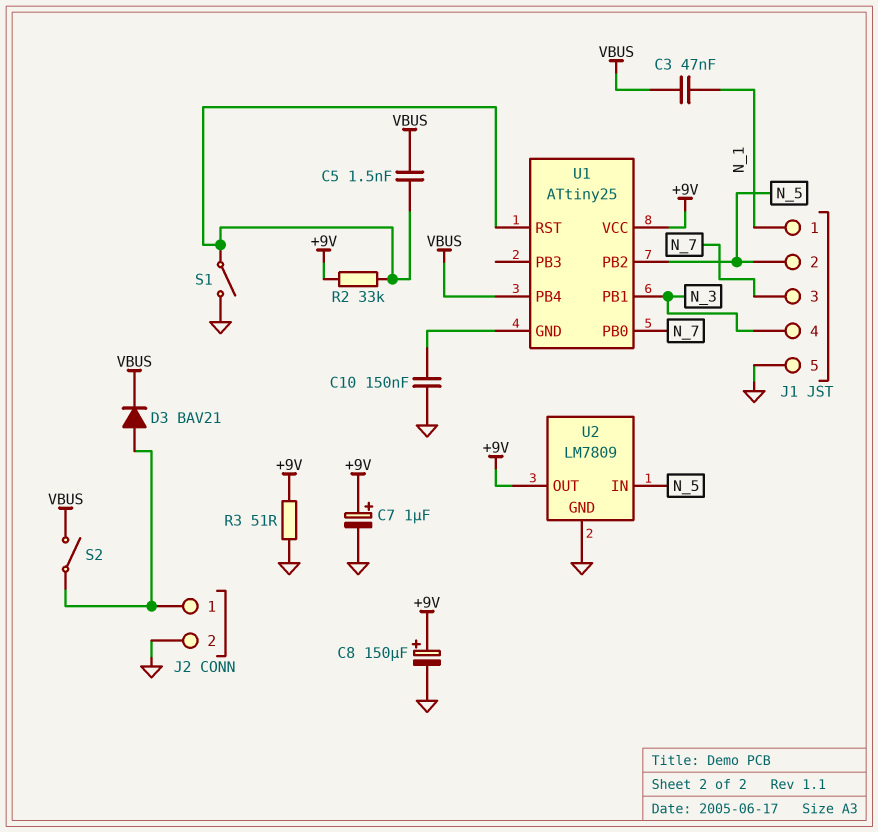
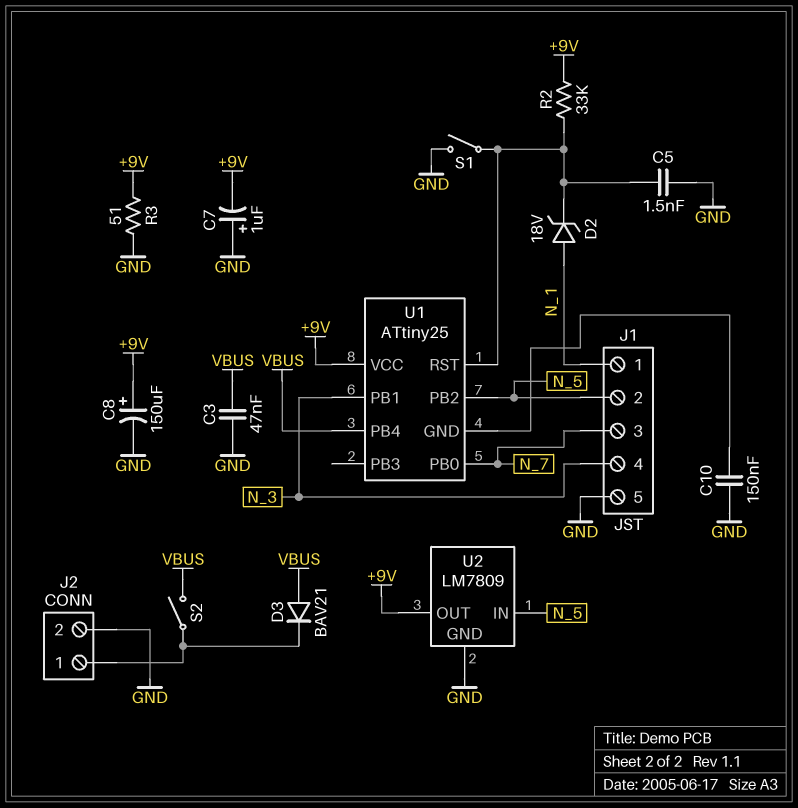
C3: 47nF (N_1, VBUS) -> 47nF (GND, VBUS)
C5: 1.5nF (U1/RST, VBUS) -> 1.5nF (GND, U1/RST)
C7: 1uF (plus +9V, minus GND) -> 1uF (plus GND, minus +9V)
D2: none -> zener 18V (A N_1, K U1/RST)
D3: diode BAV21 (A J2/1, K VBUS) -> diode BAV21 (A VBUS, K J2/1)

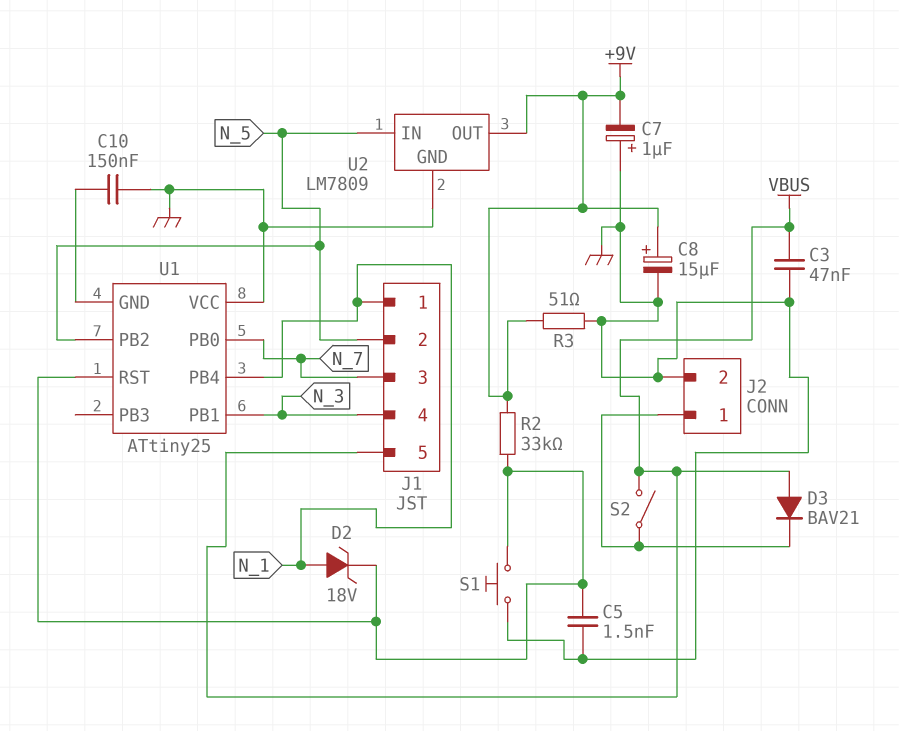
C8: 150uF (plus +9V, minus GND) -> 15uF (plus +9V, minus GND)
J1 pin 5: GND -> VBUS
S1: switch (GND, U1/RST) -> button (GND, U1/RST)
U1 pin PB4: VBUS -> N_1
U1 pin VCC: +9V -> GND

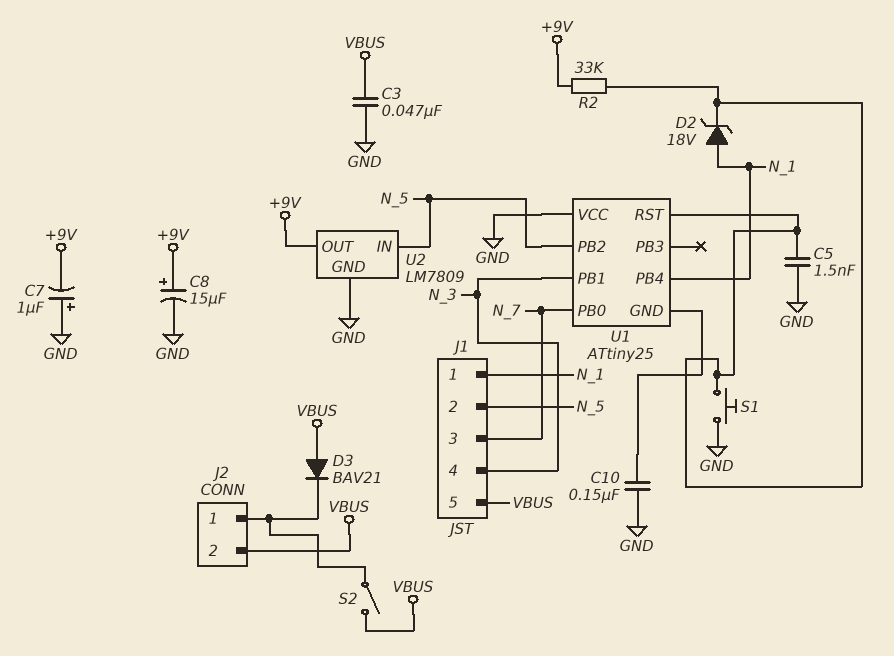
J2 pin 2: GND -> VBUS
R3: 51 (+9V, GND) -> none

